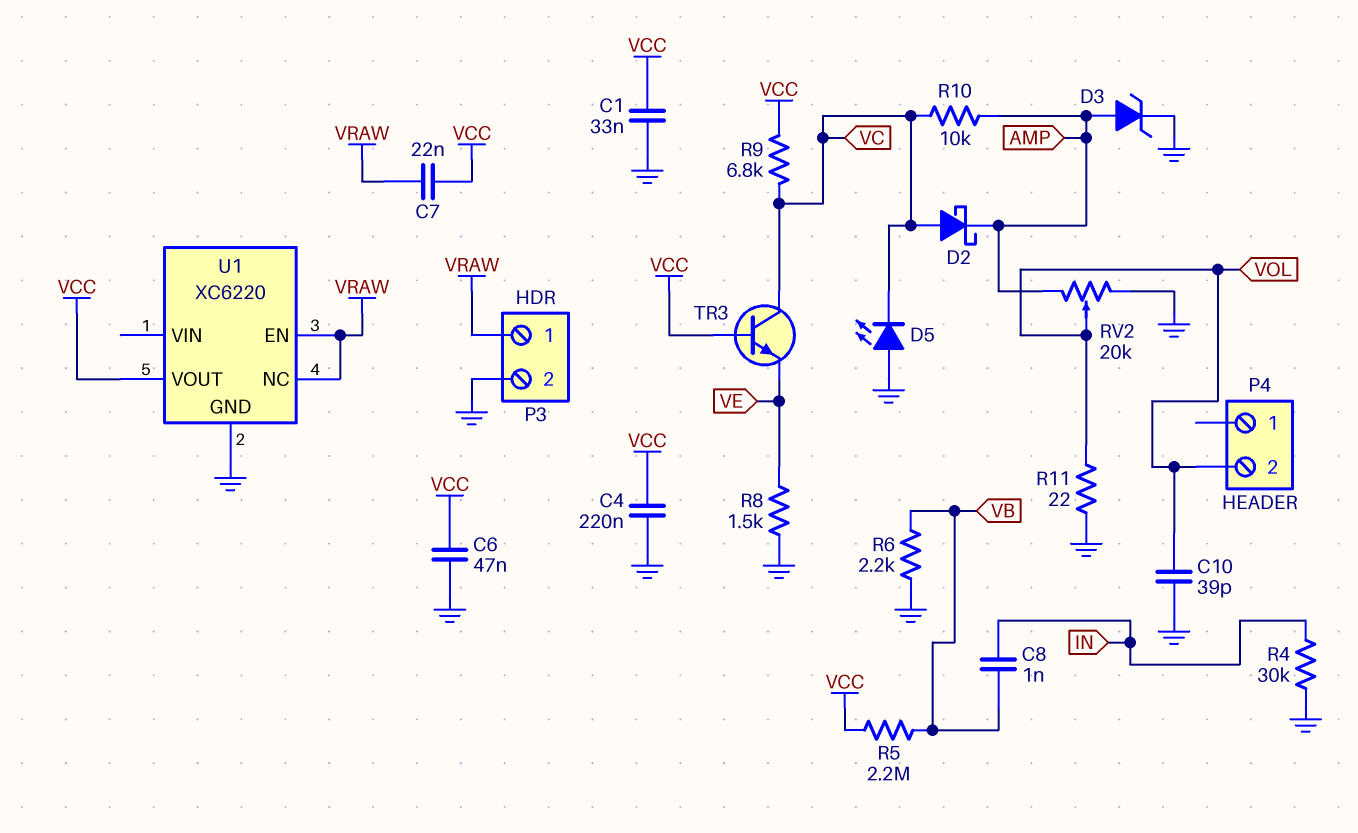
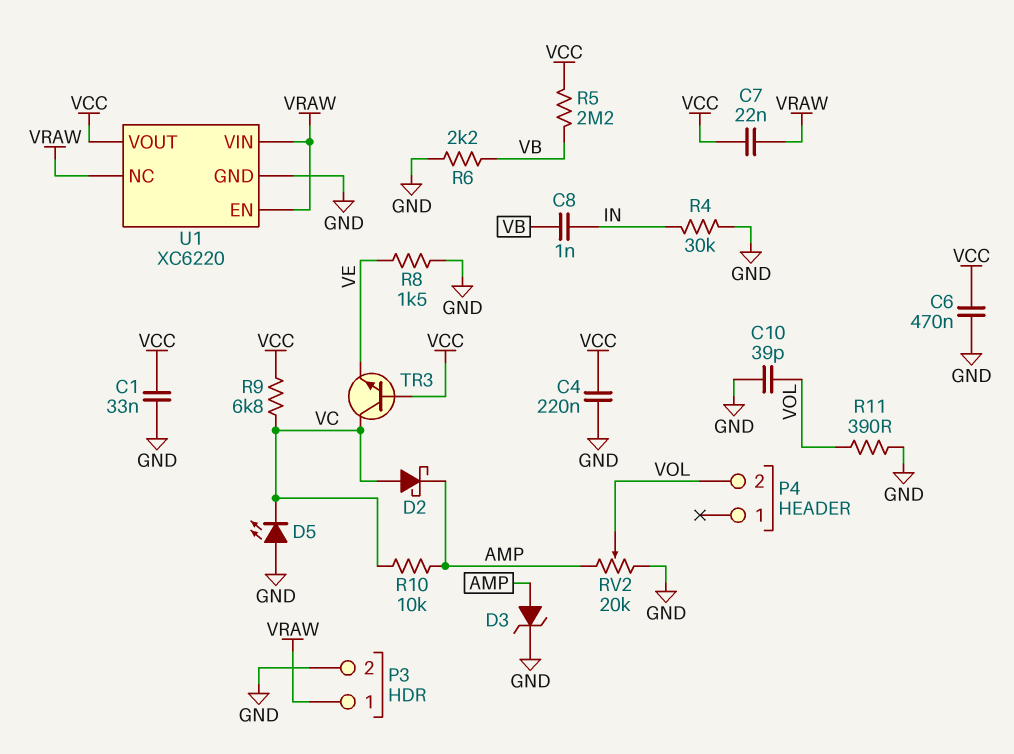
C6: 47nF (GND, VCC) -> 470nF (GND, VCC)
R11: 22 (GND, VOL) -> 390 (GND, VOL)
U1 pin VIN: none -> VRAW

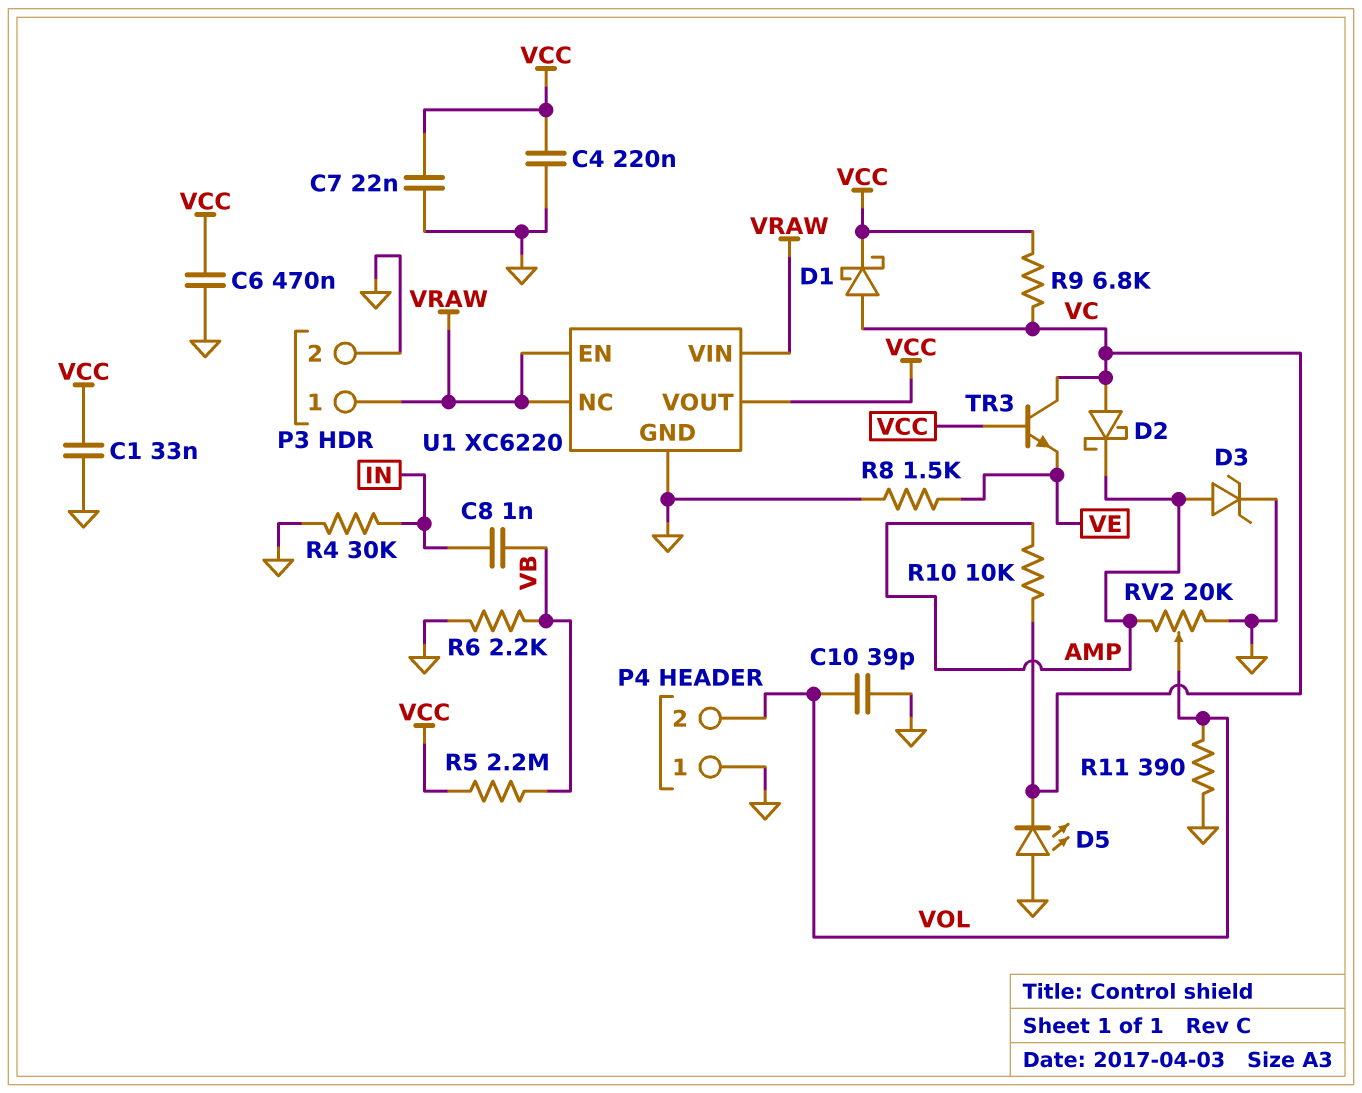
C7: 22nF (VCC, VRAW) -> 22nF (GND, VCC)
D1: none -> schottky (A VC, K VCC)
P4 pin 1: none -> GND

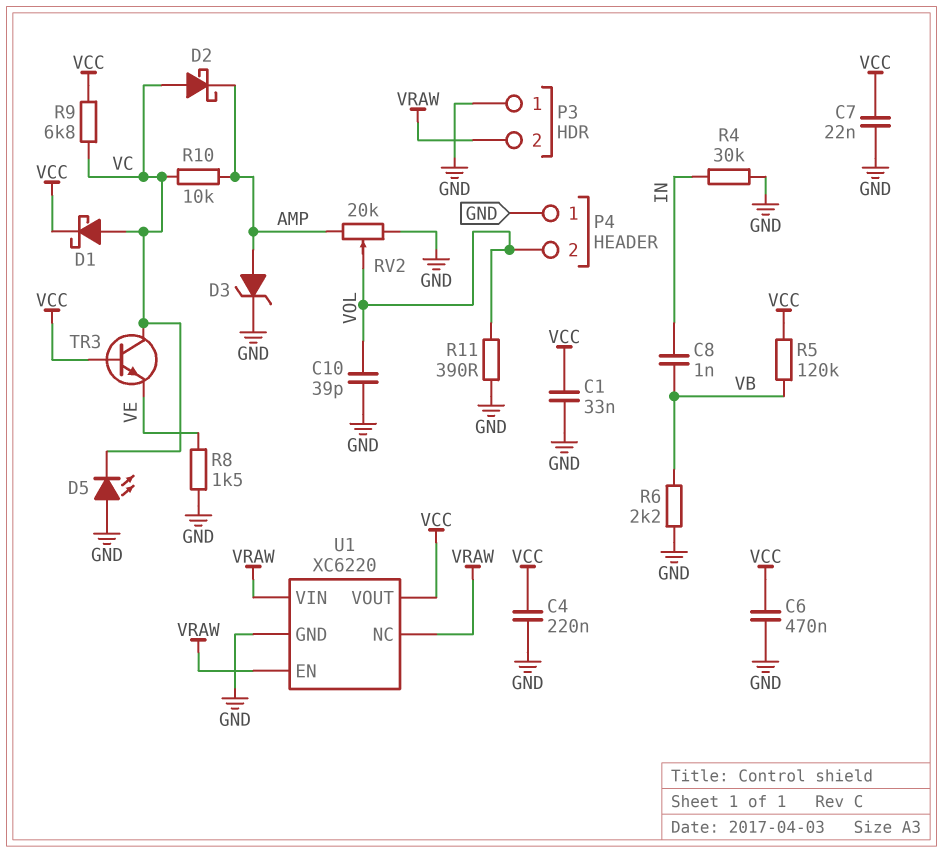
P3 pin 1: VRAW -> GND
P3 pin 2: GND -> VRAW
R5: 2.2M (VB, VCC) -> 120k (VB, VCC)

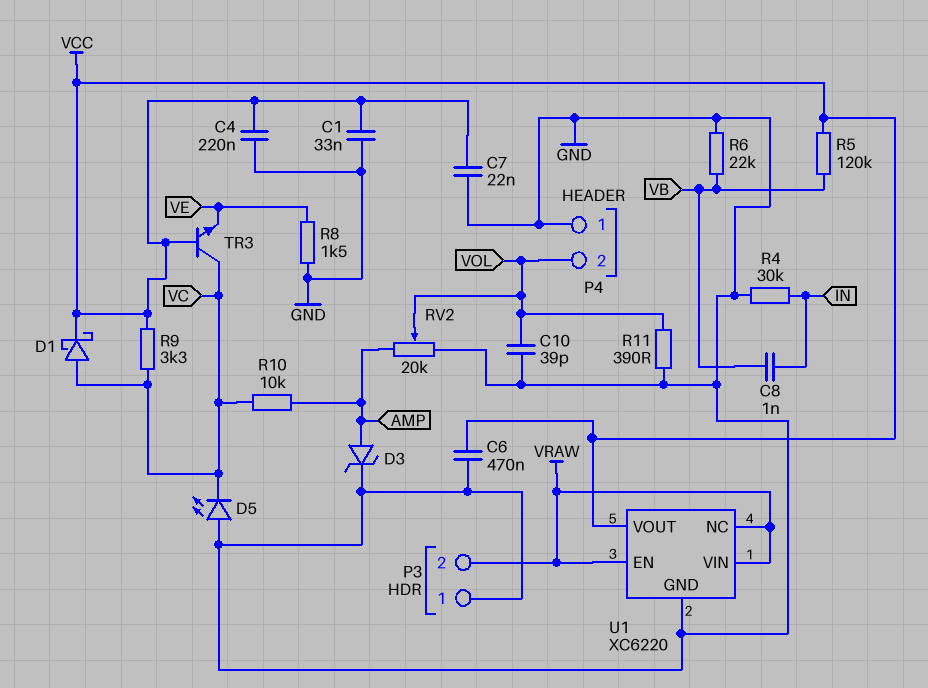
D2: schottky (A VC, K AMP) -> none
R6: 2.2k (GND, VB) -> 22k (GND, VB)
R9: 6.8k (VC, VCC) -> 3.3k (VC, VCC)

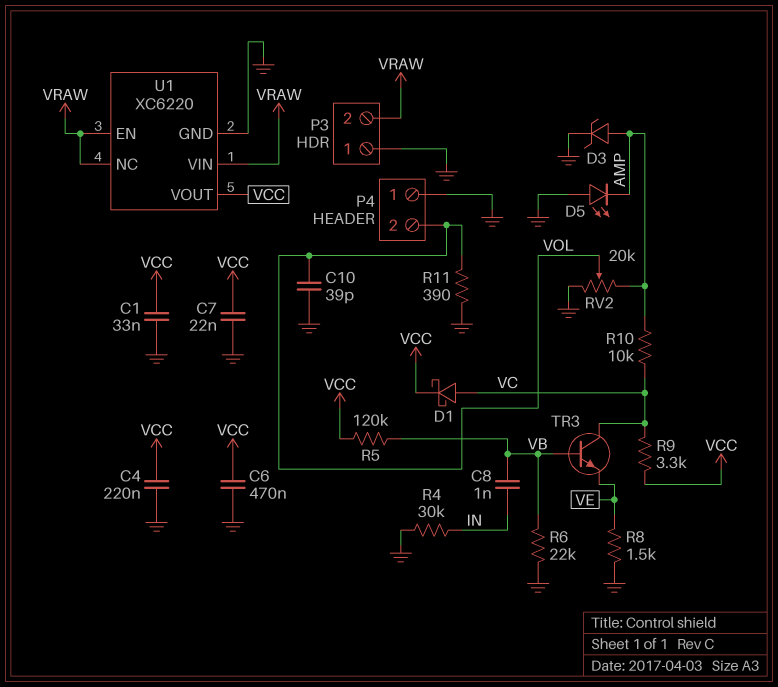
D5: LED (A GND, K VC) -> LED (A GND, K AMP)
TR3: NPN (B VCC, C VC, E VE) -> NPN (B VB, C VC, E VE)

